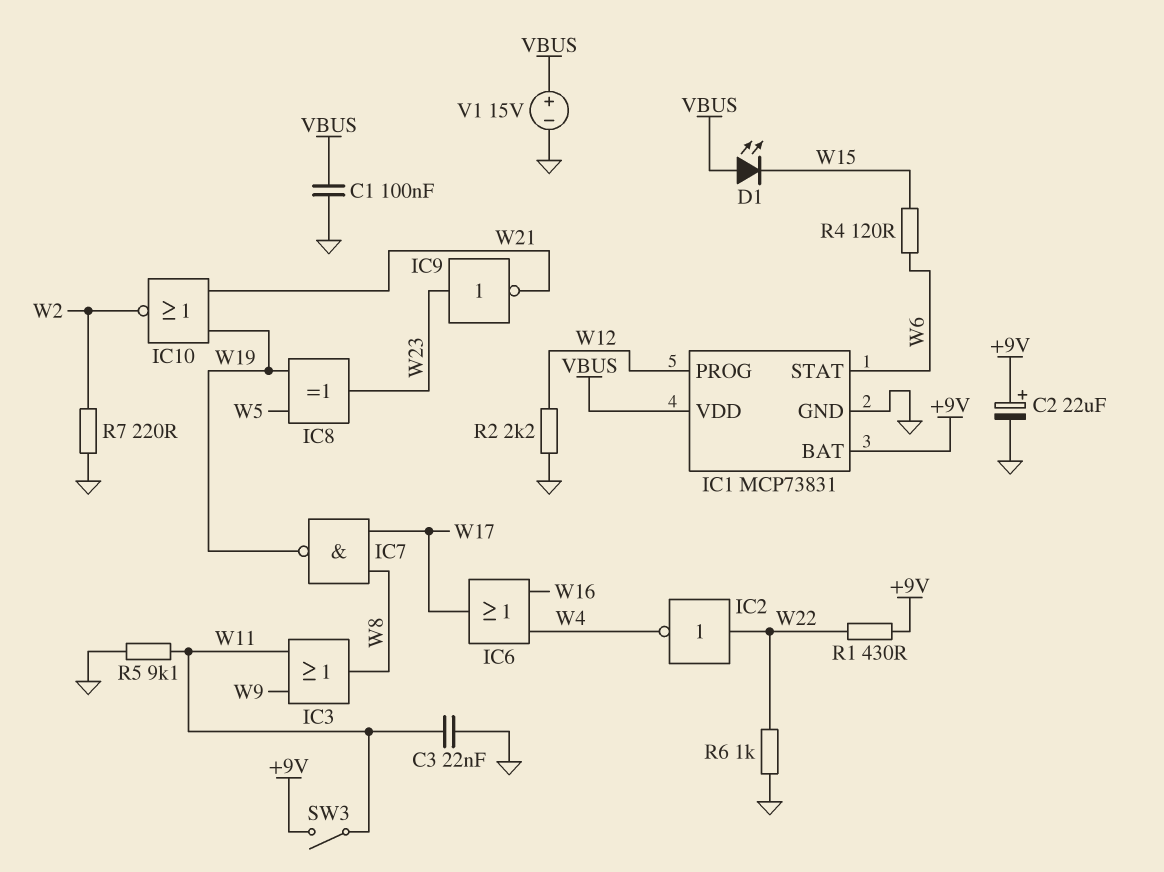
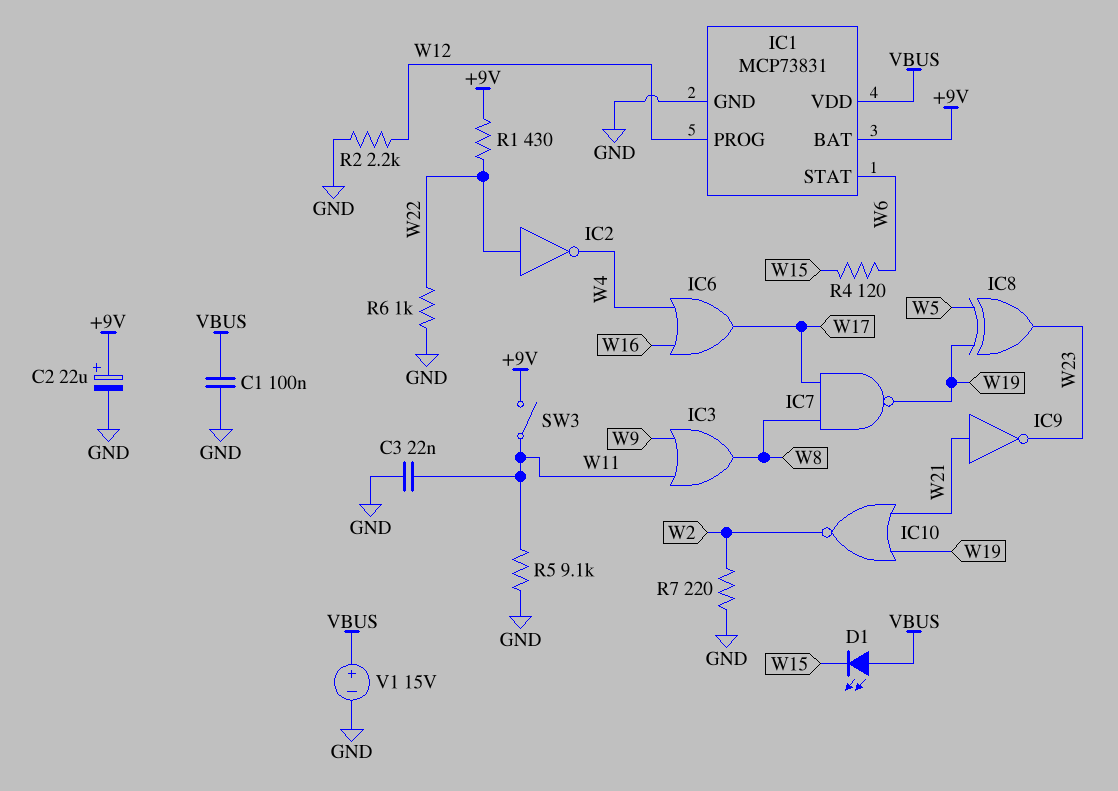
IC9: NOT (in W23, out W21) -> NOT (in W21, out W23)

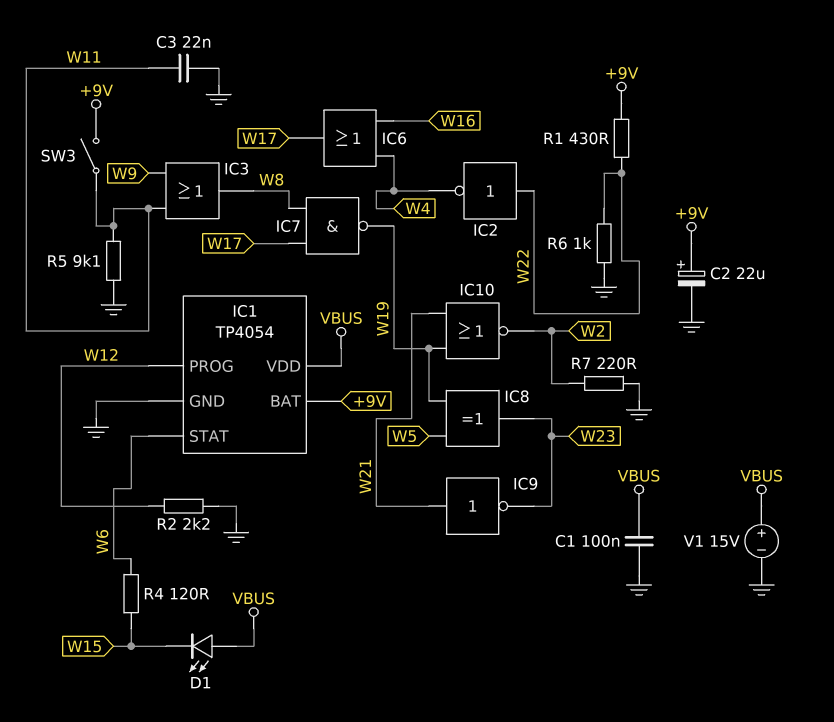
IC1: MCP73831 -> TP4054

